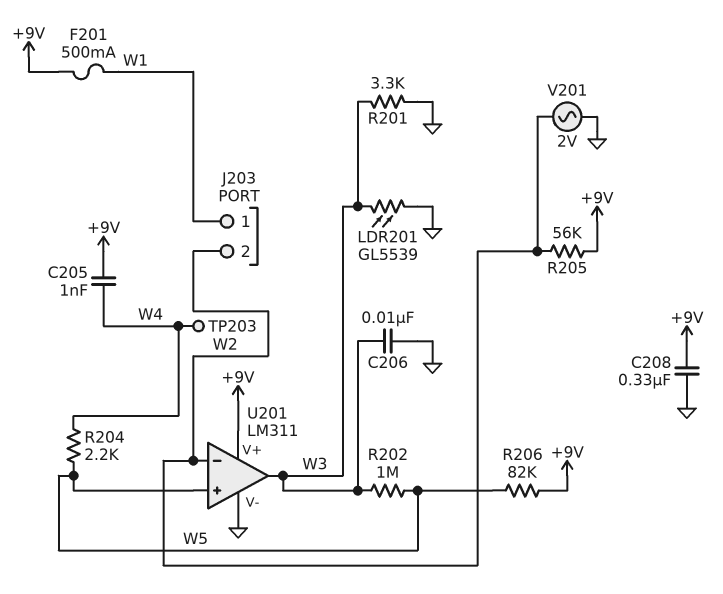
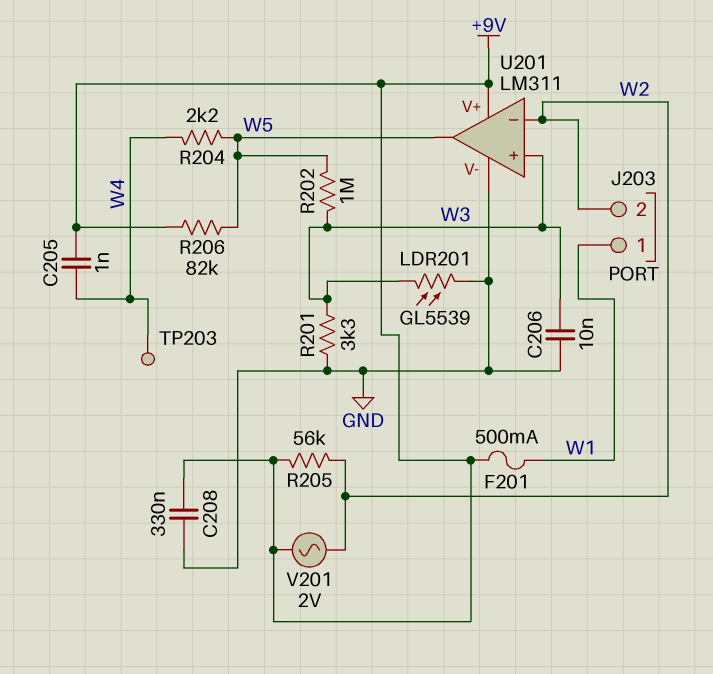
U201 pin in+: W5 -> W3
U201 pin out: W3 -> W5
V201: AC 2V (GND, W2) -> AC 2V (+9V, W2)

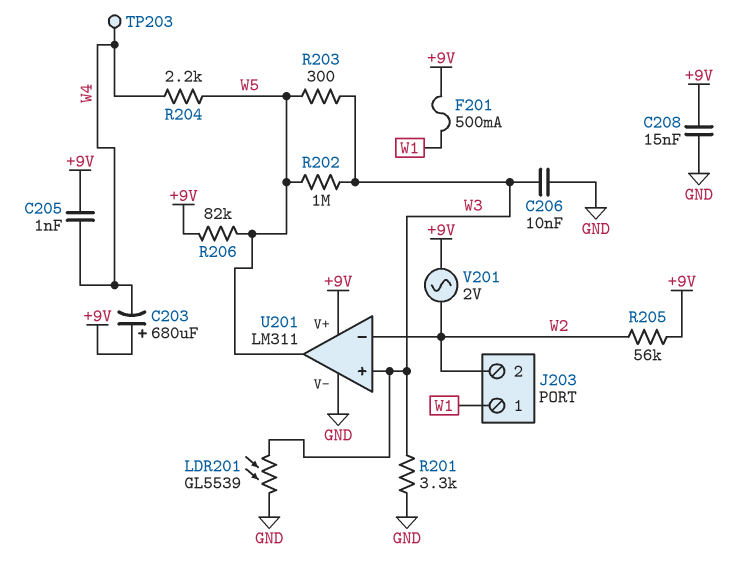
C203: none -> 680uF (plus +9V, minus W4)
C208: 330nF (+9V, GND) -> 15nF (+9V, GND)
R203: none -> 300 (W3, W5)

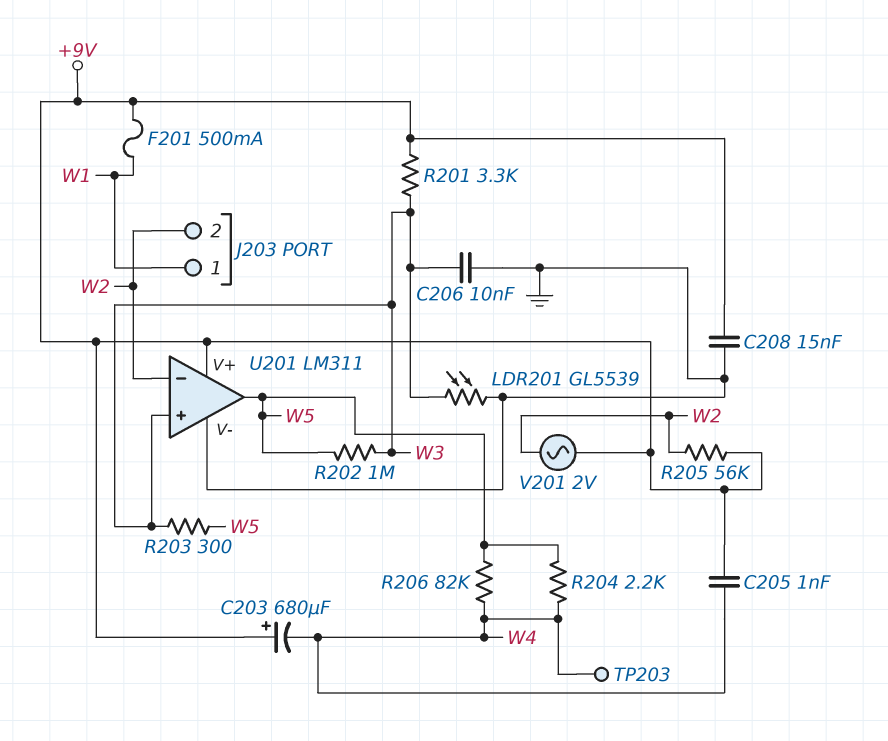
R201: 3.3k (GND, W3) -> 3.3k (+9V, W3)
R206: 82k (+9V, W5) -> 82k (W4, W5)

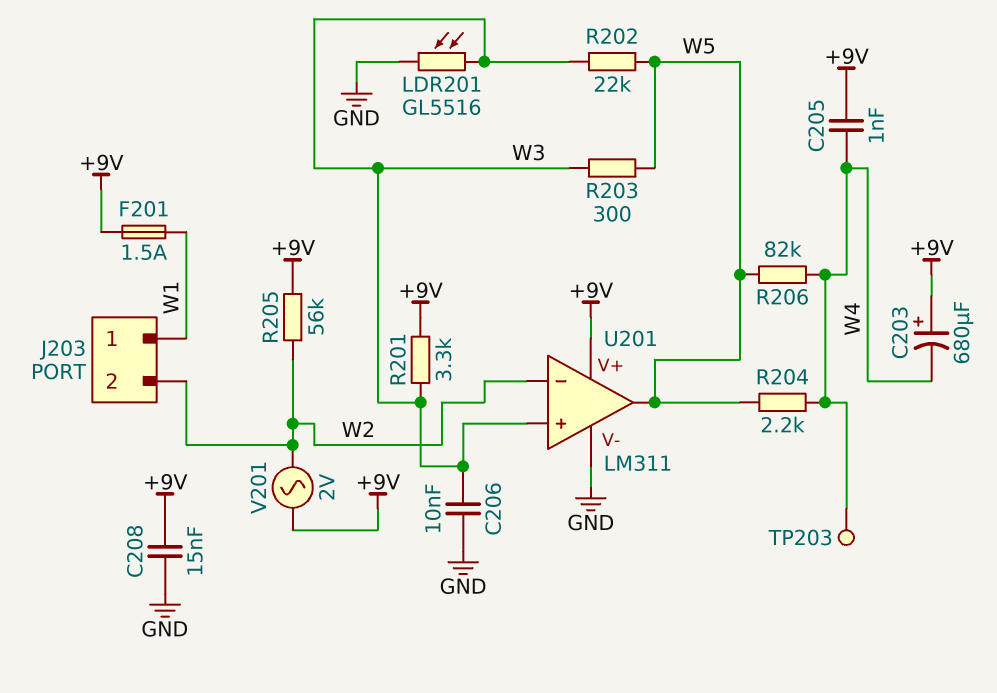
F201: 500mA (+9V, W1) -> 1.5A (+9V, W1)
LDR201: GL5539 (GND, W3) -> GL5516 (GND, W3)
R202: 1M (W3, W5) -> 22k (W3, W5)

